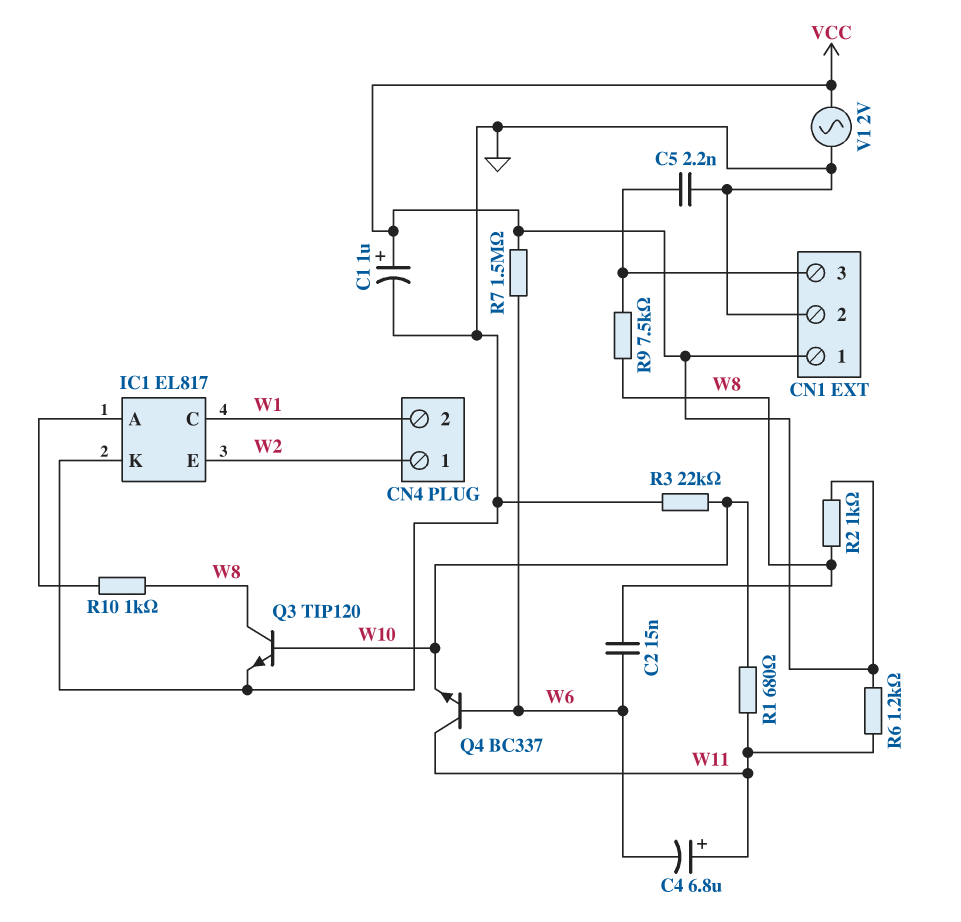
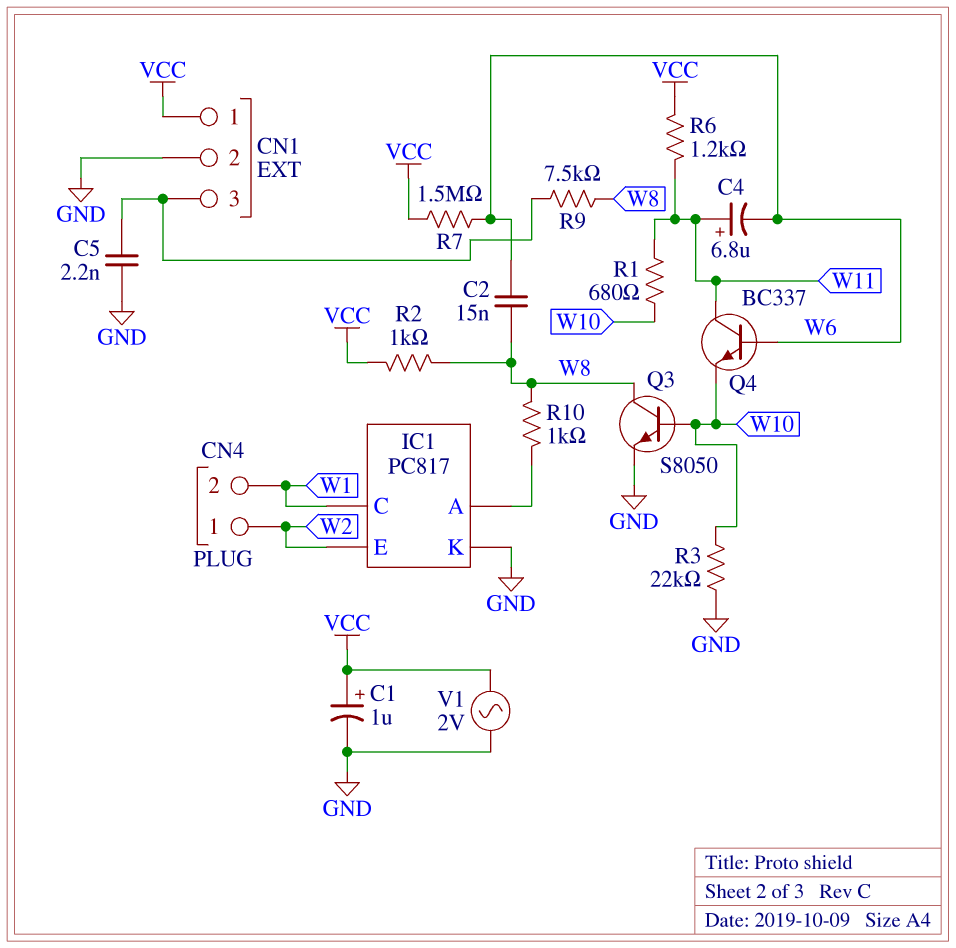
IC1: EL817 -> PC817
Q3: NPN TIP120 (B W10, C W8, E GND) -> NPN S8050 (B W10, C W8, E GND)

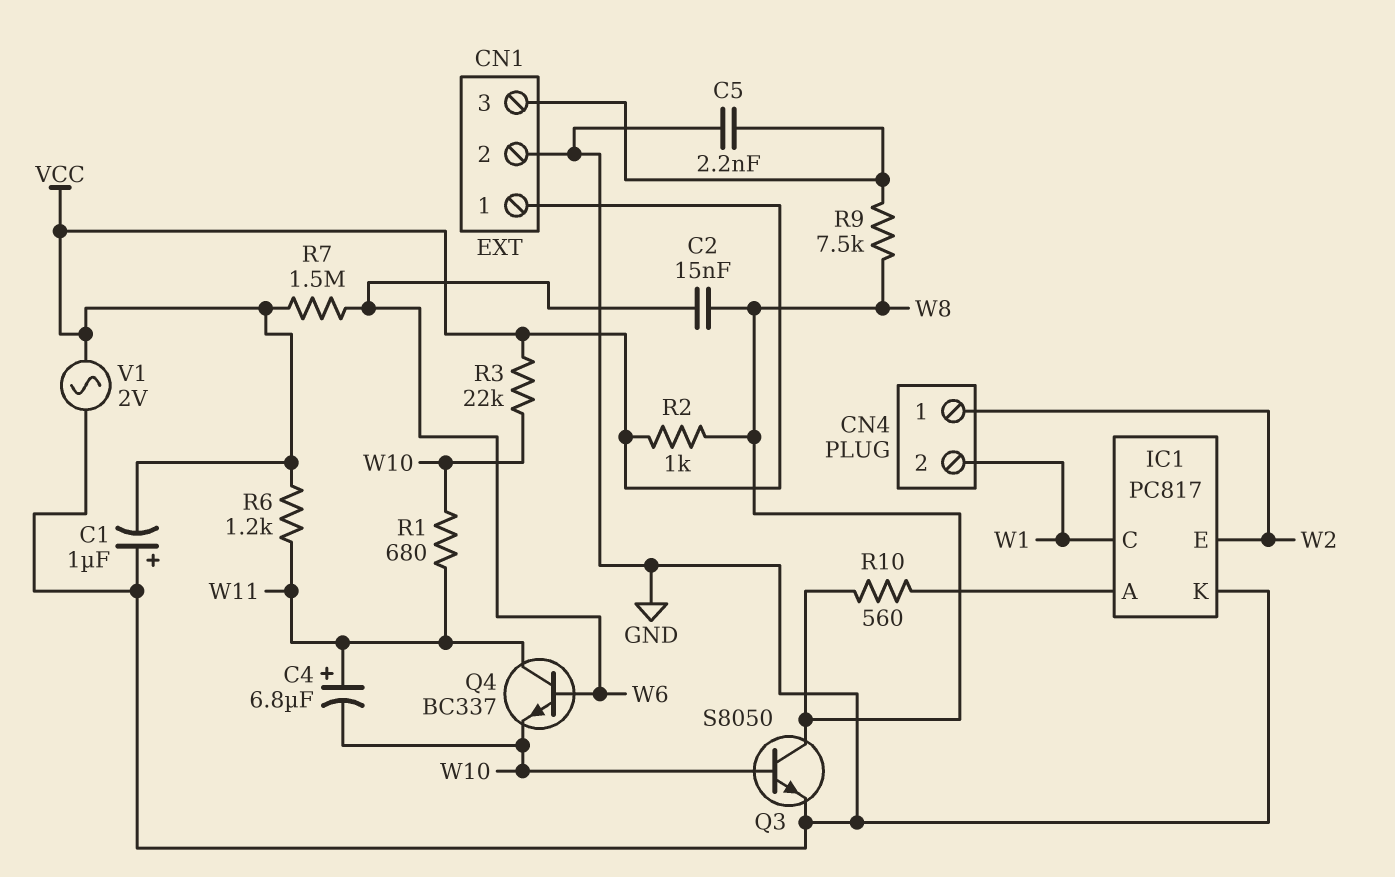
C1: 1uF (plus VCC, minus GND) -> 1uF (plus GND, minus VCC)
C4: 6.8uF (plus W11, minus W6) -> 6.8uF (plus W11, minus W10)
R3: 22k (GND, W10) -> 22k (VCC, W10)
R10: 1k (IC1/A, W8) -> 560 (IC1/A, W8)

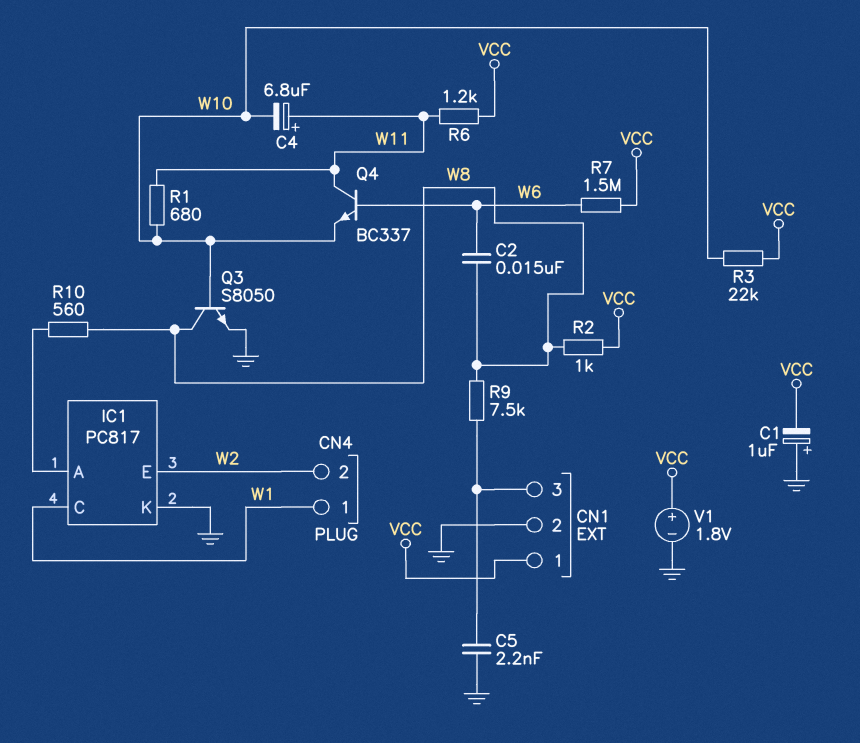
CN4 pin 1: W2 -> W1
CN4 pin 2: W1 -> W2
V1: AC 2V (GND, VCC) -> 1.8V (plus VCC, minus GND)

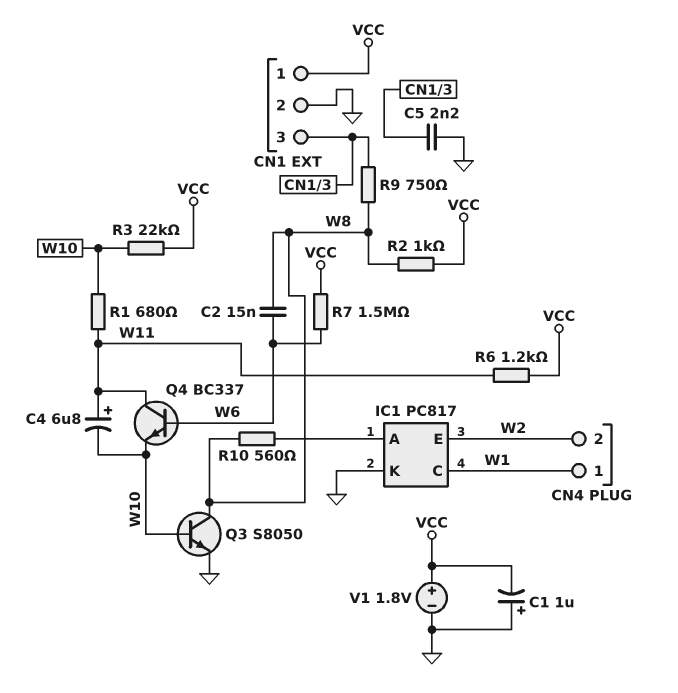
R9: 7.5k (CN1/3, W8) -> 750 (CN1/3, W8)

